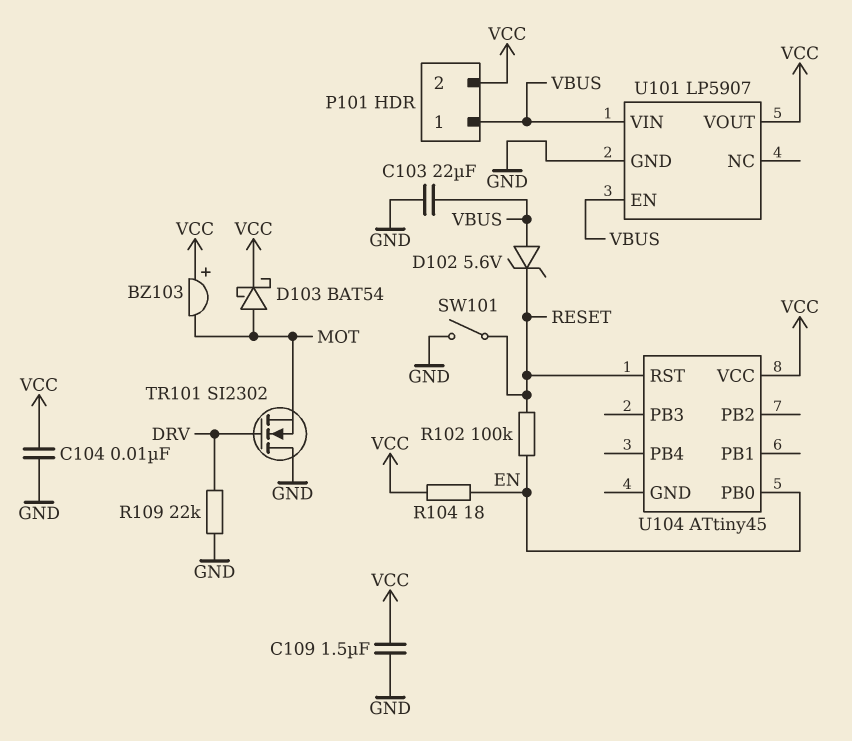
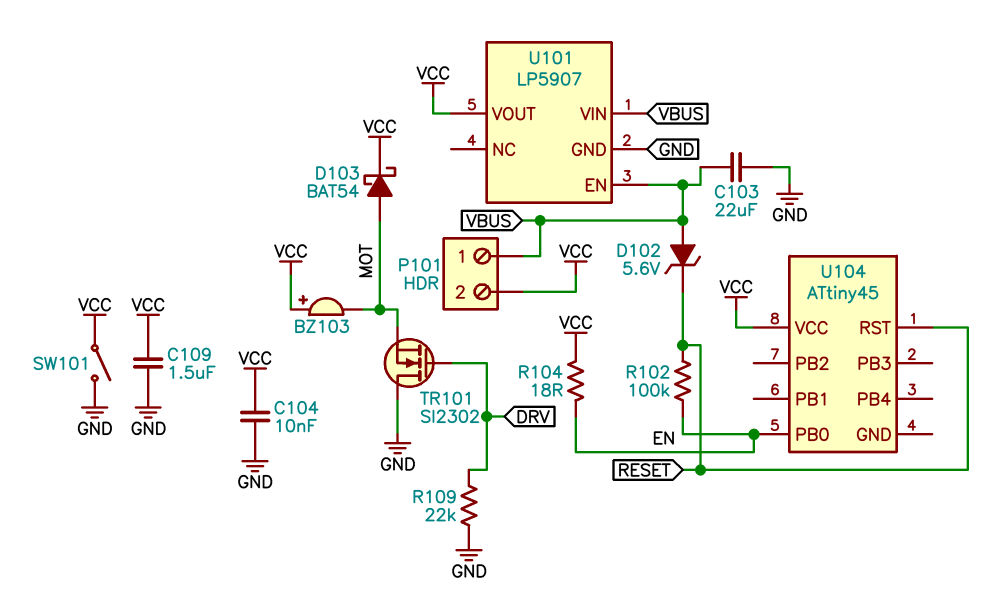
SW101: switch (GND, RESET) -> switch (GND, VCC)

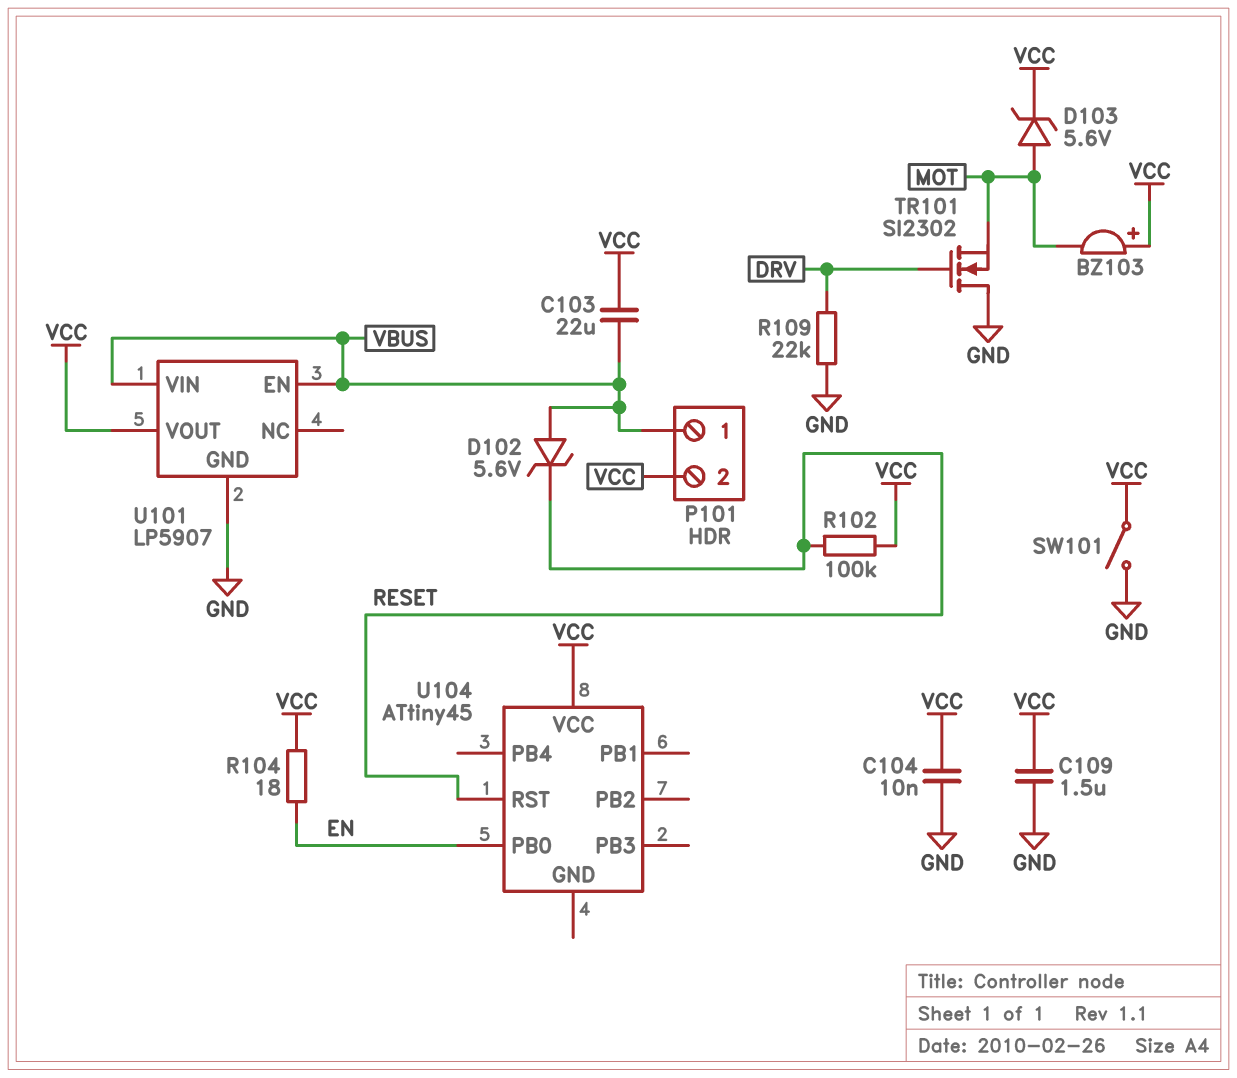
C103: 22uF (GND, VBUS) -> 22uF (VBUS, VCC)
D103: schottky BAT54 (A MOT, K VCC) -> zener 5.6V (A MOT, K VCC)
R102: 100k (EN, RESET) -> 100k (RESET, VCC)

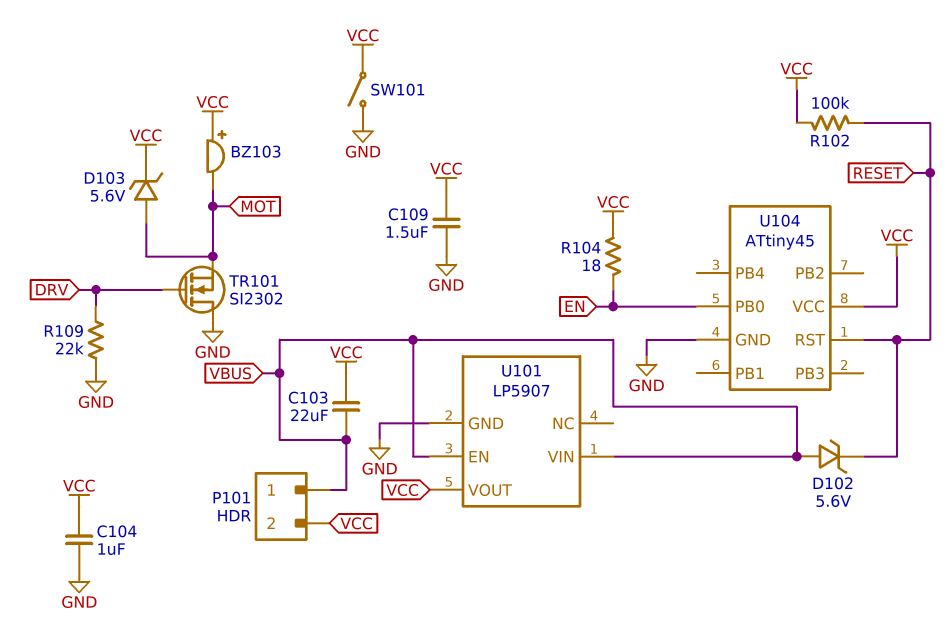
C104: 10nF (GND, VCC) -> 1uF (GND, VCC)
U104 pin GND: none -> GND

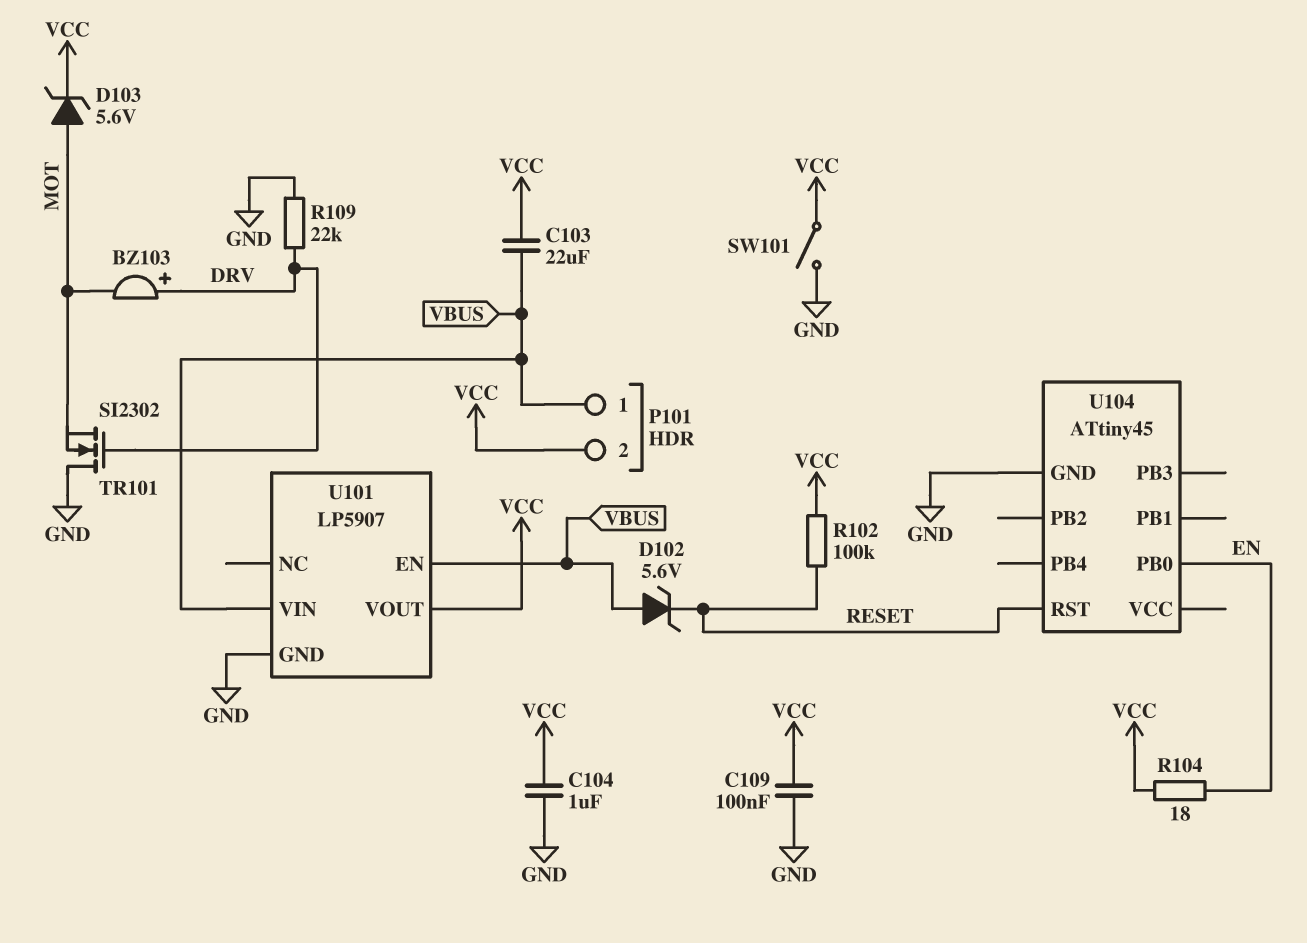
BZ103: buzzer (plus VCC, minus MOT) -> buzzer (plus DRV, minus MOT)
C109: 1.5uF (GND, VCC) -> 100nF (GND, VCC)
U104 pin VCC: VCC -> none

